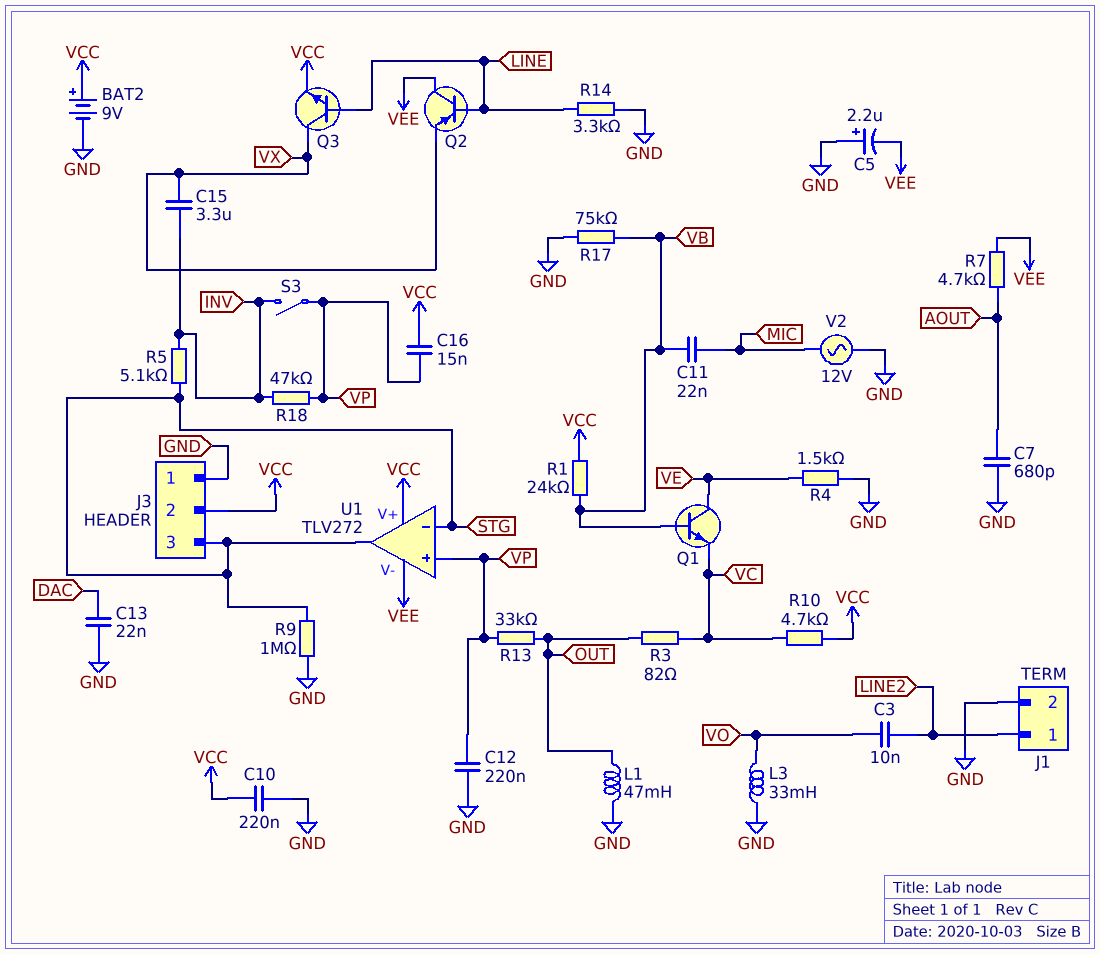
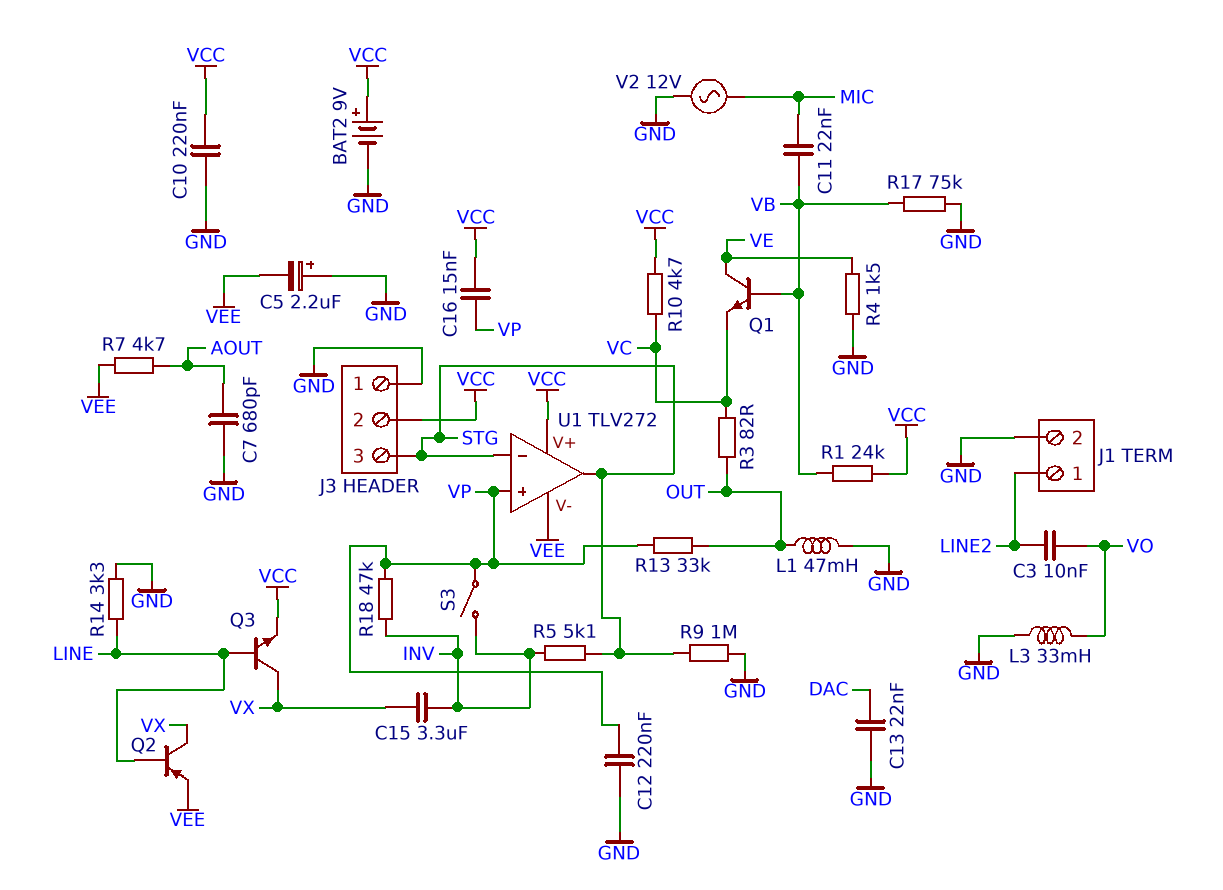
Q2: PNP (B LINE, C VEE, E VX) -> PNP (B LINE, C VX, E VEE)

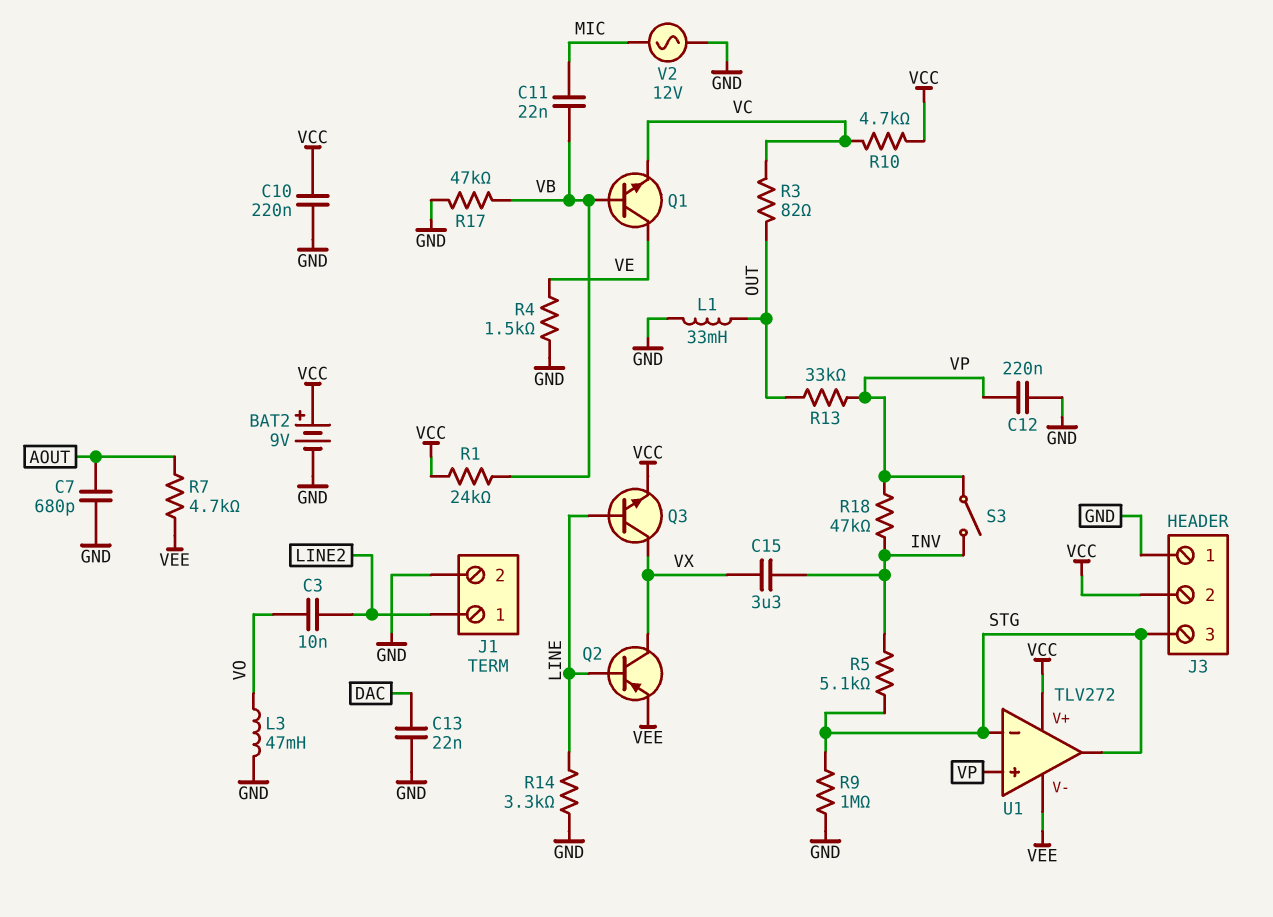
C5: 2.2uF (plus GND, minus VEE) -> none
C16: 15nF (VCC, VP) -> none
L1: 47mH (GND, OUT) -> 33mH (GND, OUT)
L3: 33mH (GND, VO) -> 47mH (GND, VO)
R17: 75k (GND, VB) -> 47k (GND, VB)

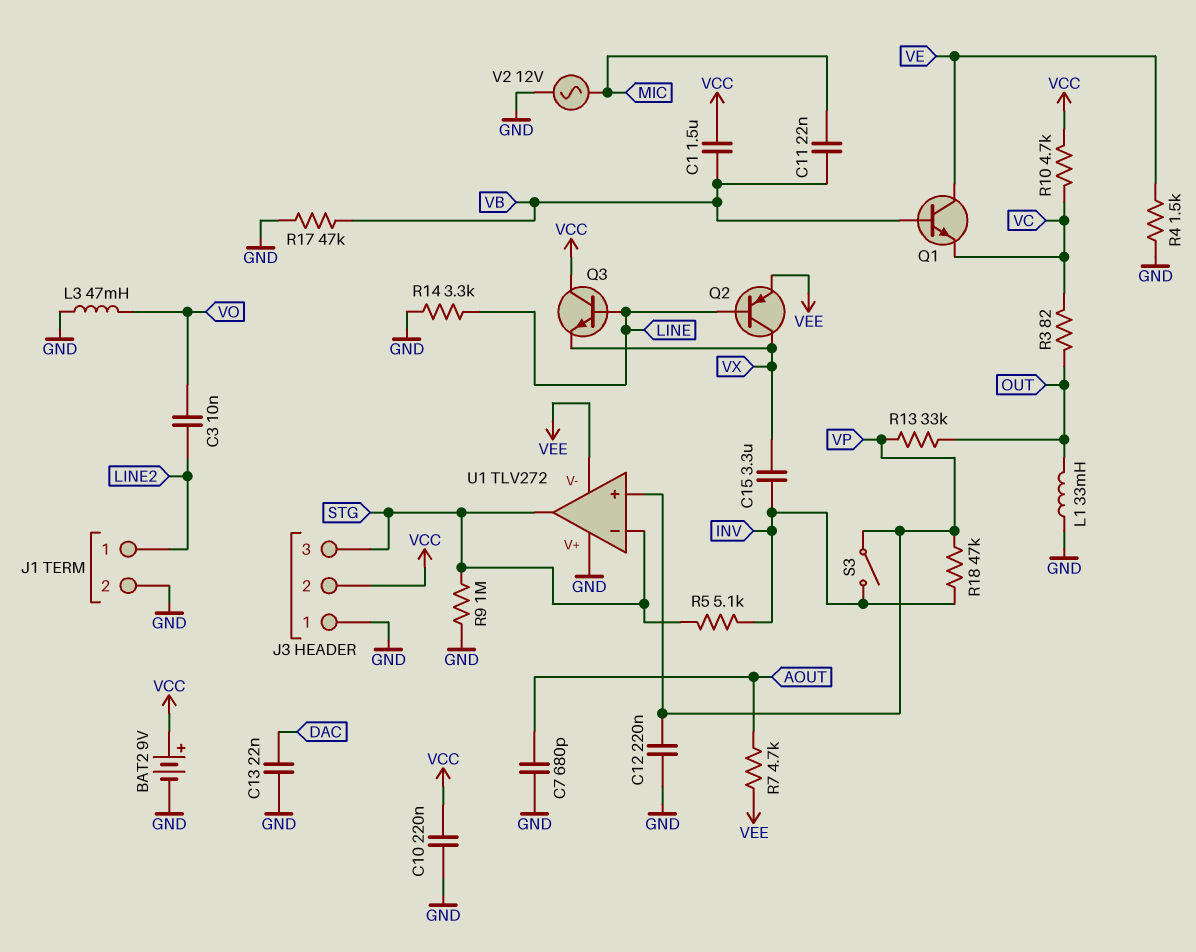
C1: none -> 1.5uF (VB, VCC)
Q3: NPN (B LINE, C VX, E VCC) -> NPN (B LINE, C VCC, E VX)
R1: 24k (VB, VCC) -> none
U1 pin V+: VCC -> GND

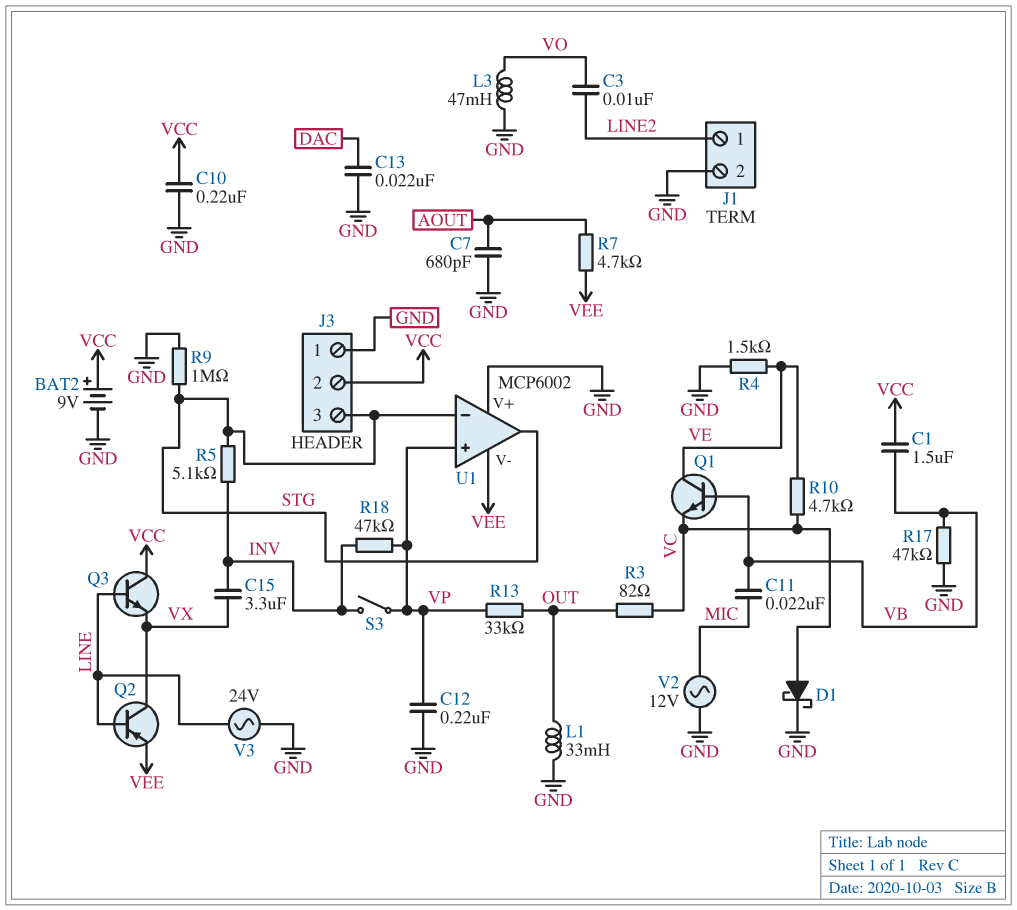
D1: none -> schottky (A VC, K GND)
R10: 4.7k (VC, VCC) -> 4.7k (VC, VE)
R14: 3.3k (GND, LINE) -> none
U1: TLV272 -> MCP6002
V3: none -> AC 24V (GND, LINE)

